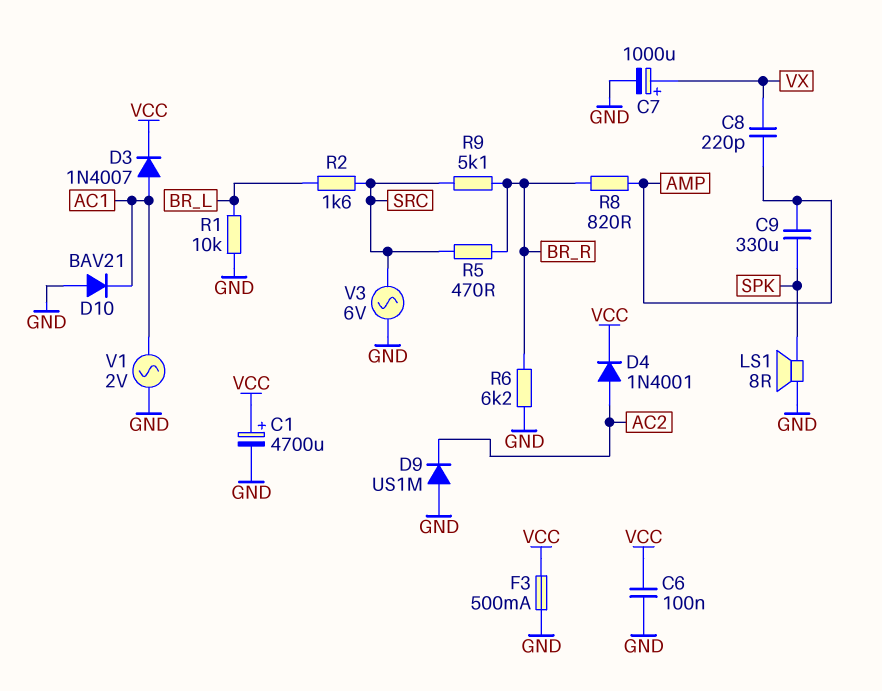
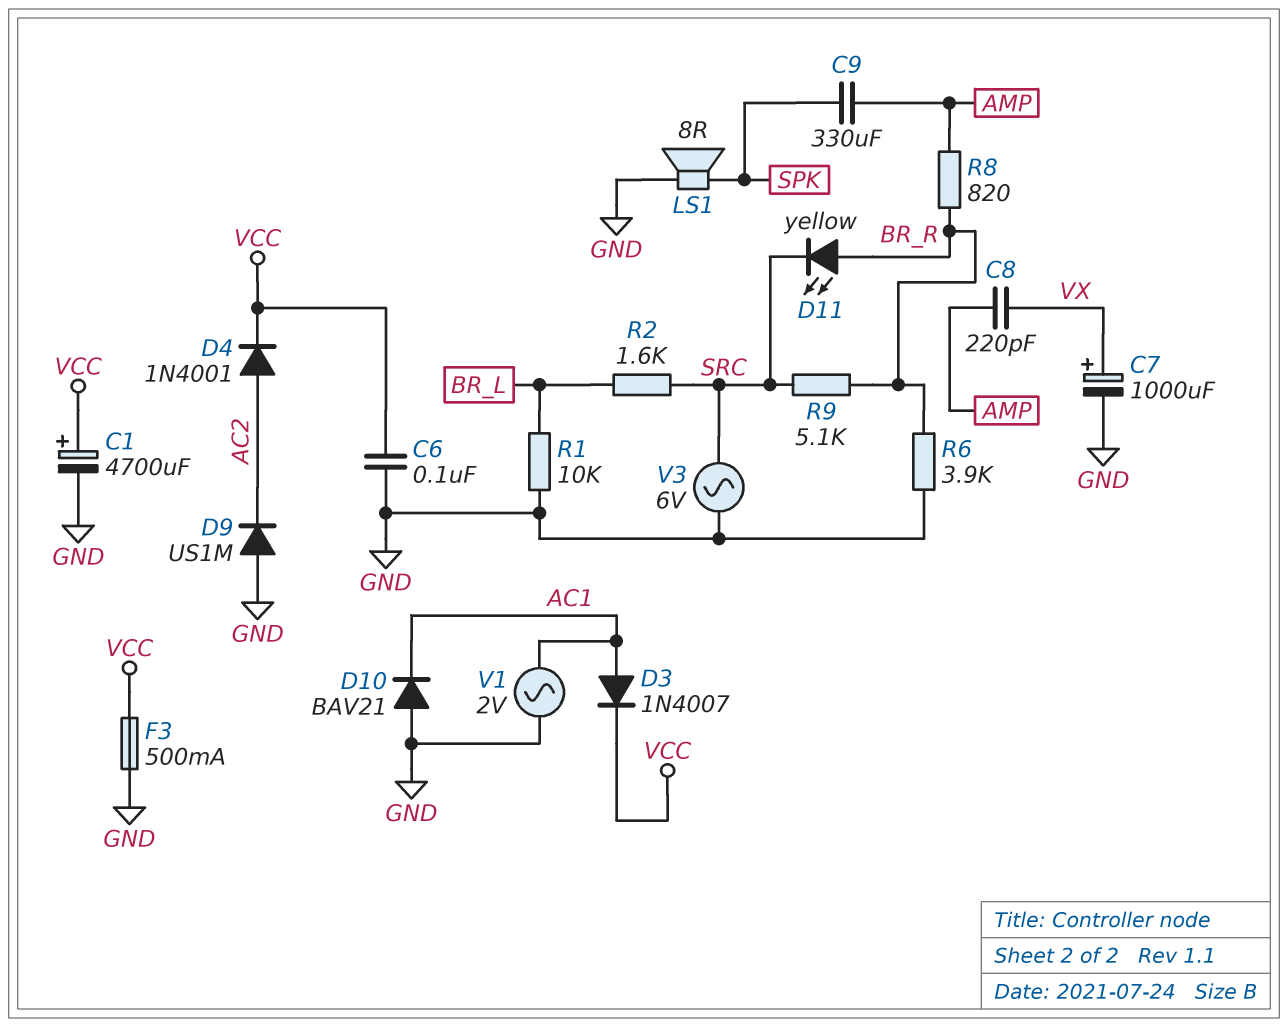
D11: none -> LED yellow (A BR_R, K SRC)
R5: 470 (BR_R, SRC) -> none
R6: 6.2k (BR_R, GND) -> 3.9k (BR_R, GND)

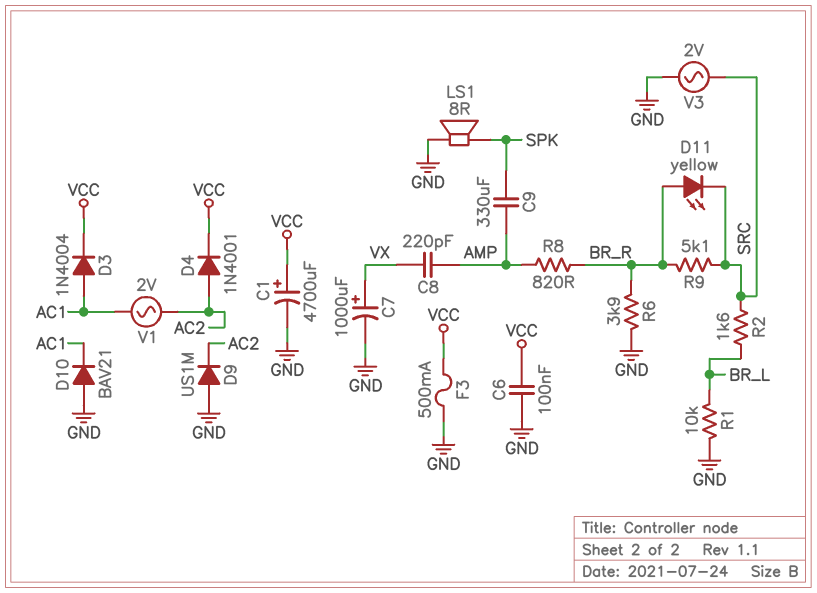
D3: diode 1N4007 (A AC1, K VCC) -> diode 1N4004 (A AC1, K VCC)
V1: AC 2V (AC1, GND) -> AC 2V (AC1, AC2)
V3: AC 6V (GND, SRC) -> AC 2V (GND, SRC)

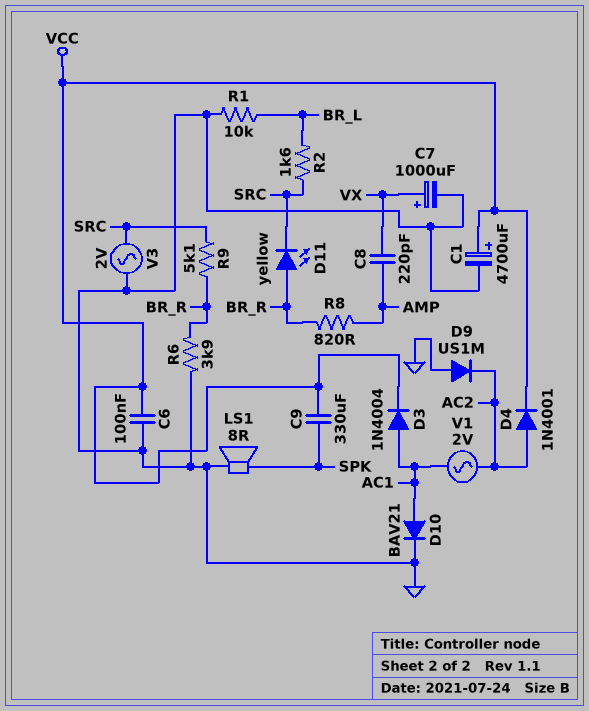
C9: 330uF (AMP, SPK) -> 330uF (SPK, VCC)
D10: diode BAV21 (A GND, K AC1) -> diode BAV21 (A AC1, K GND)
F3: 500mA (GND, VCC) -> none

